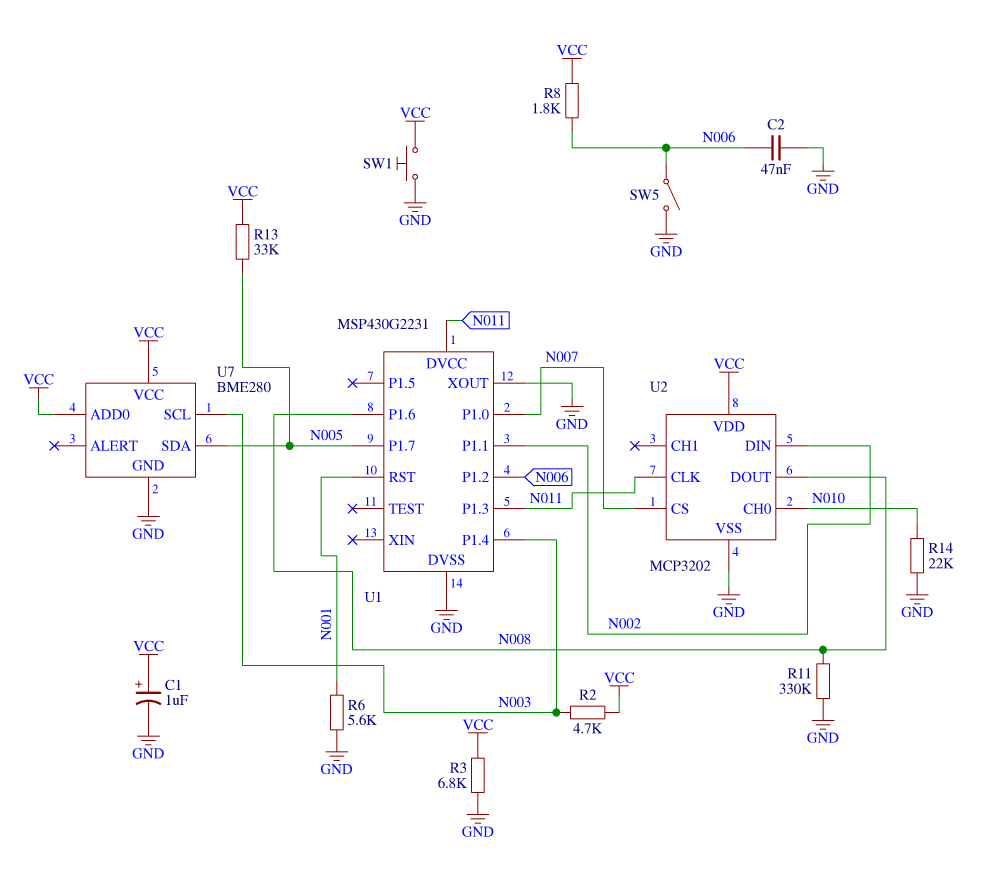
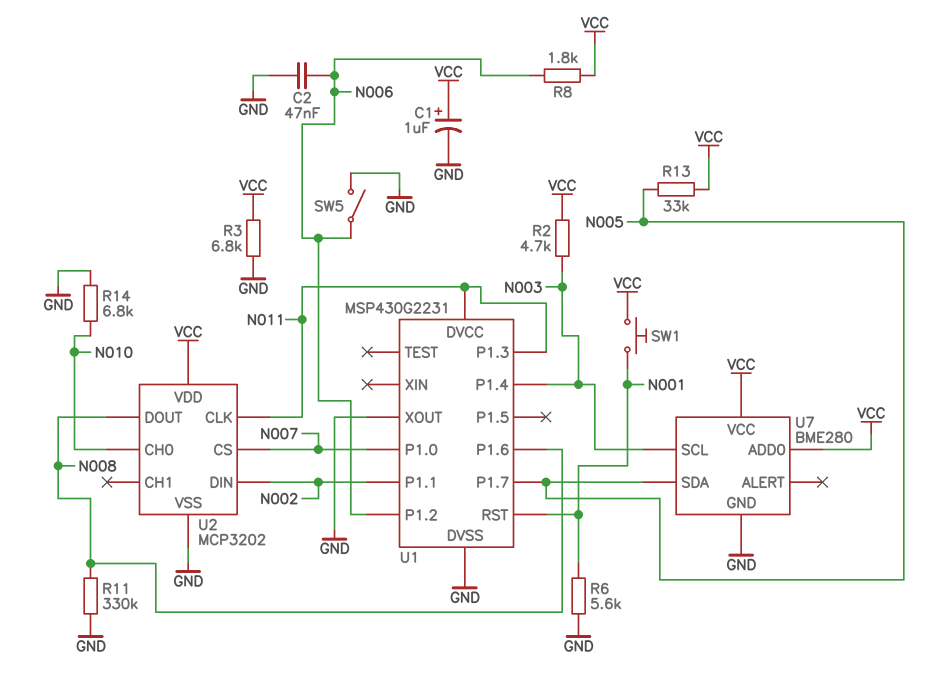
R14: 22k (GND, N010) -> 6.8k (GND, N010)
SW1: button (GND, VCC) -> button (N001, VCC)

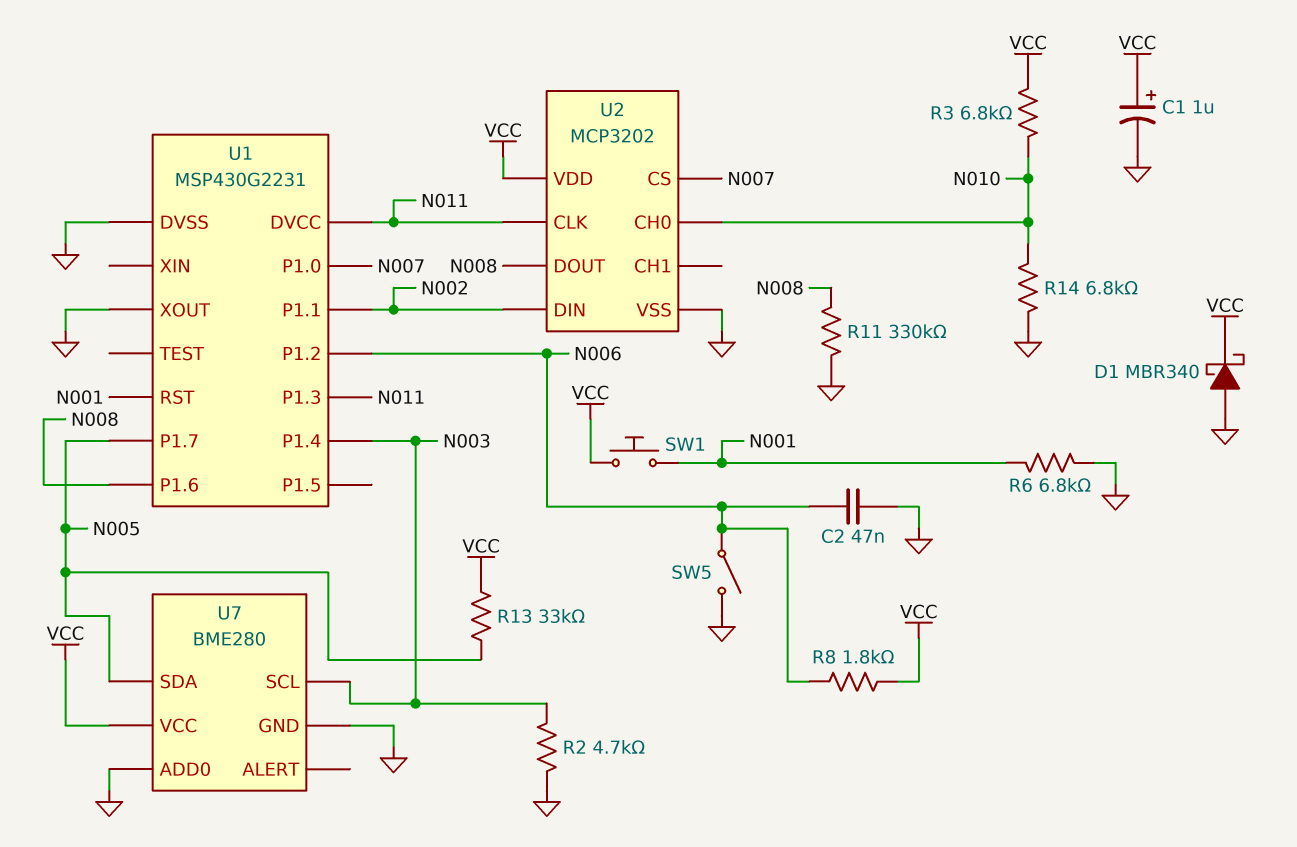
D1: none -> schottky MBR340 (A GND, K VCC)
R2: 4.7k (N003, VCC) -> 4.7k (GND, N003)
R3: 6.8k (GND, VCC) -> 6.8k (N010, VCC)
R6: 5.6k (GND, N001) -> 6.8k (GND, N001)
U7 pin ADD0: VCC -> GND

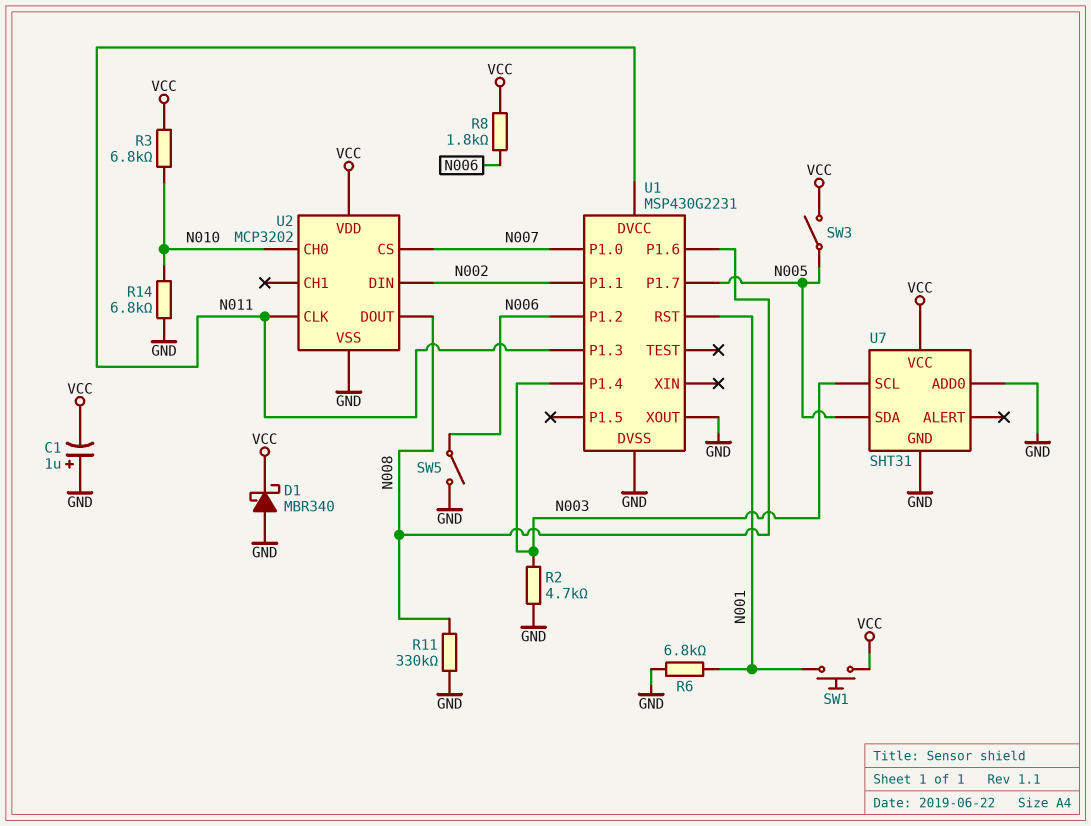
C1: 1uF (plus VCC, minus GND) -> 1uF (plus GND, minus VCC)
C2: 47nF (GND, N006) -> none
R13: 33k (N005, VCC) -> none
SW3: none -> switch (N005, VCC)
U7: BME280 -> SHT31

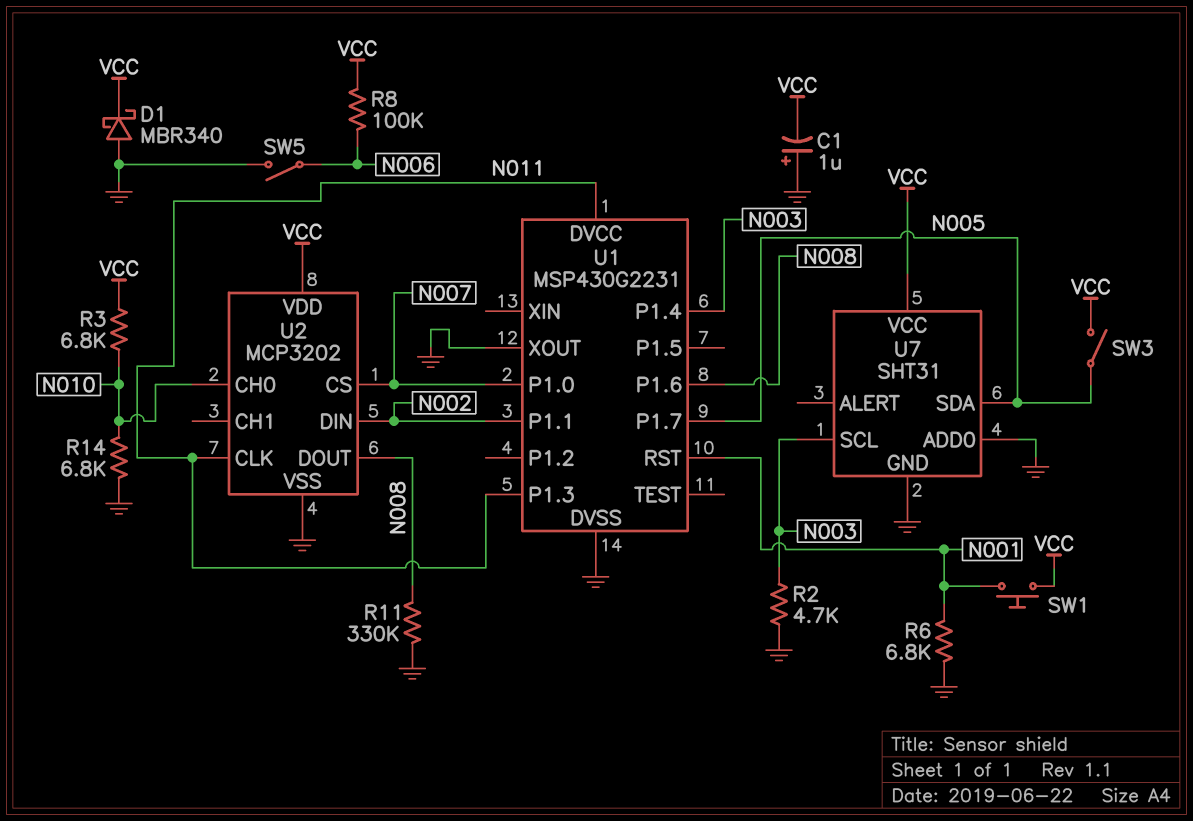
R8: 1.8k (N006, VCC) -> 100k (N006, VCC)
U1 pin P1.2: N006 -> none

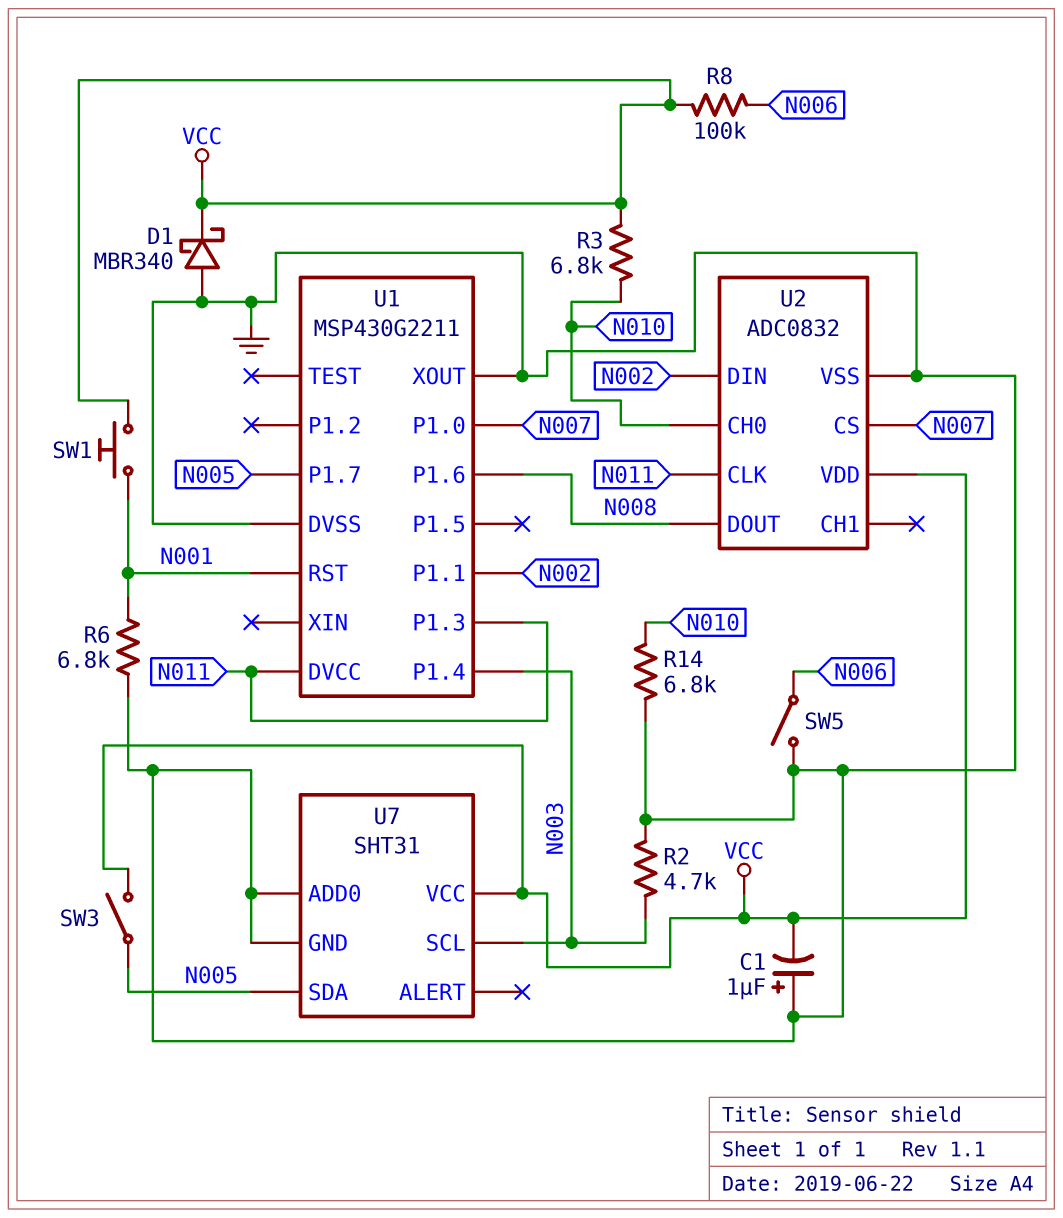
R11: 330k (GND, N008) -> none
U1: MSP430G2231 -> MSP430G2211
U2: MCP3202 -> ADC0832

